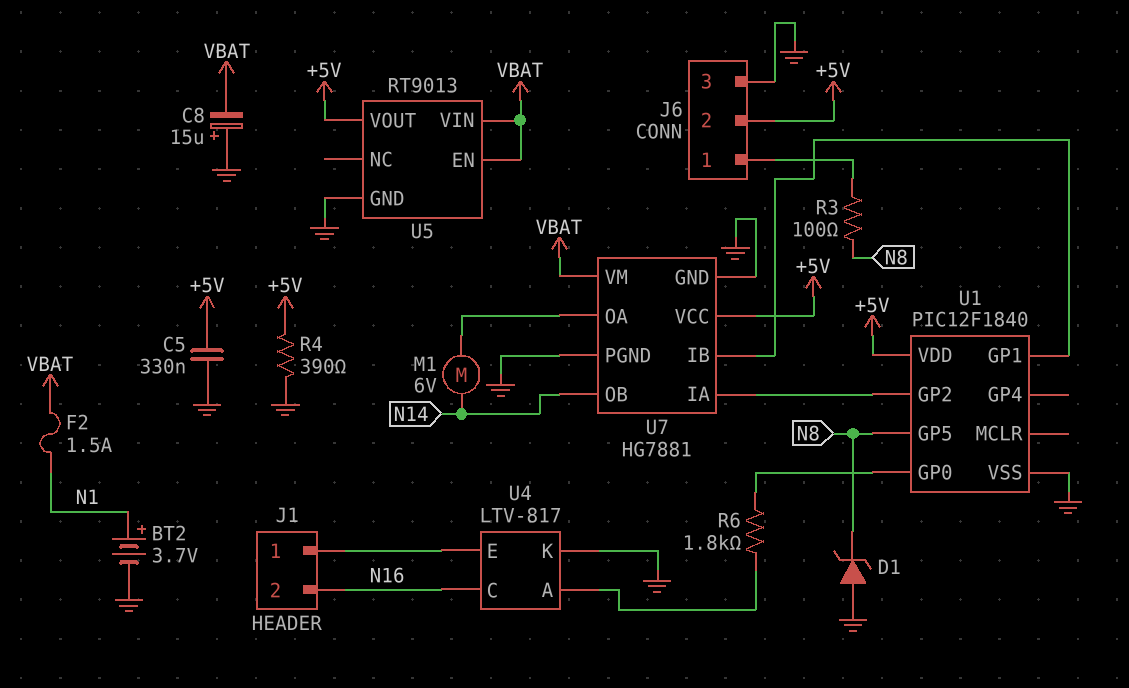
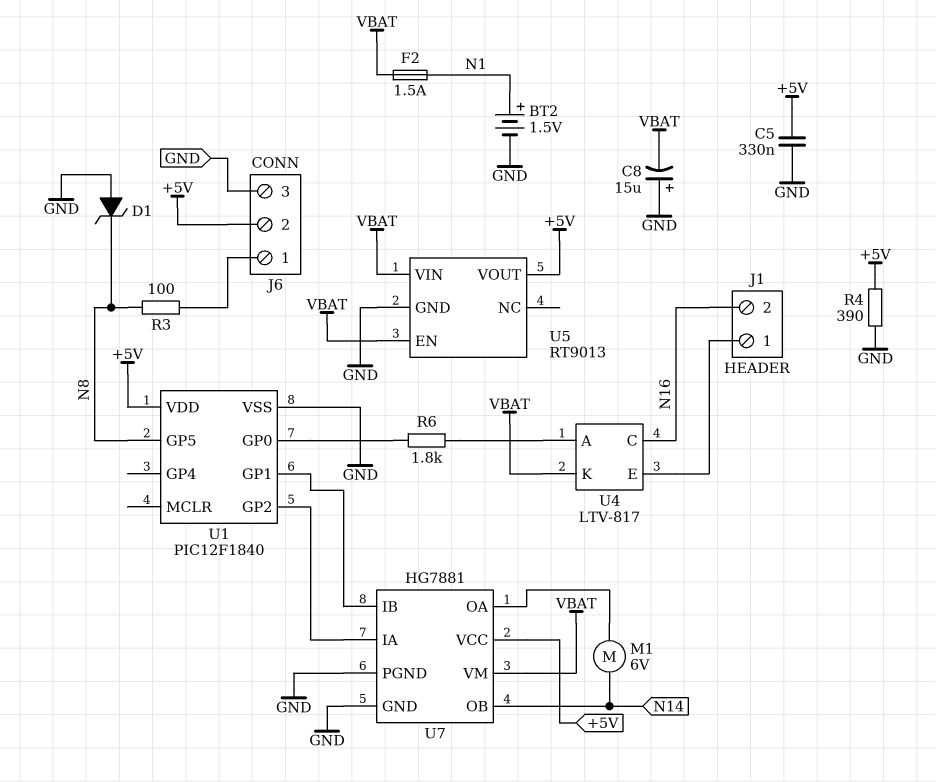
BT2: 3.7V (plus N1, minus GND) -> 1.5V (plus N1, minus GND)
U4 pin K: GND -> VBAT

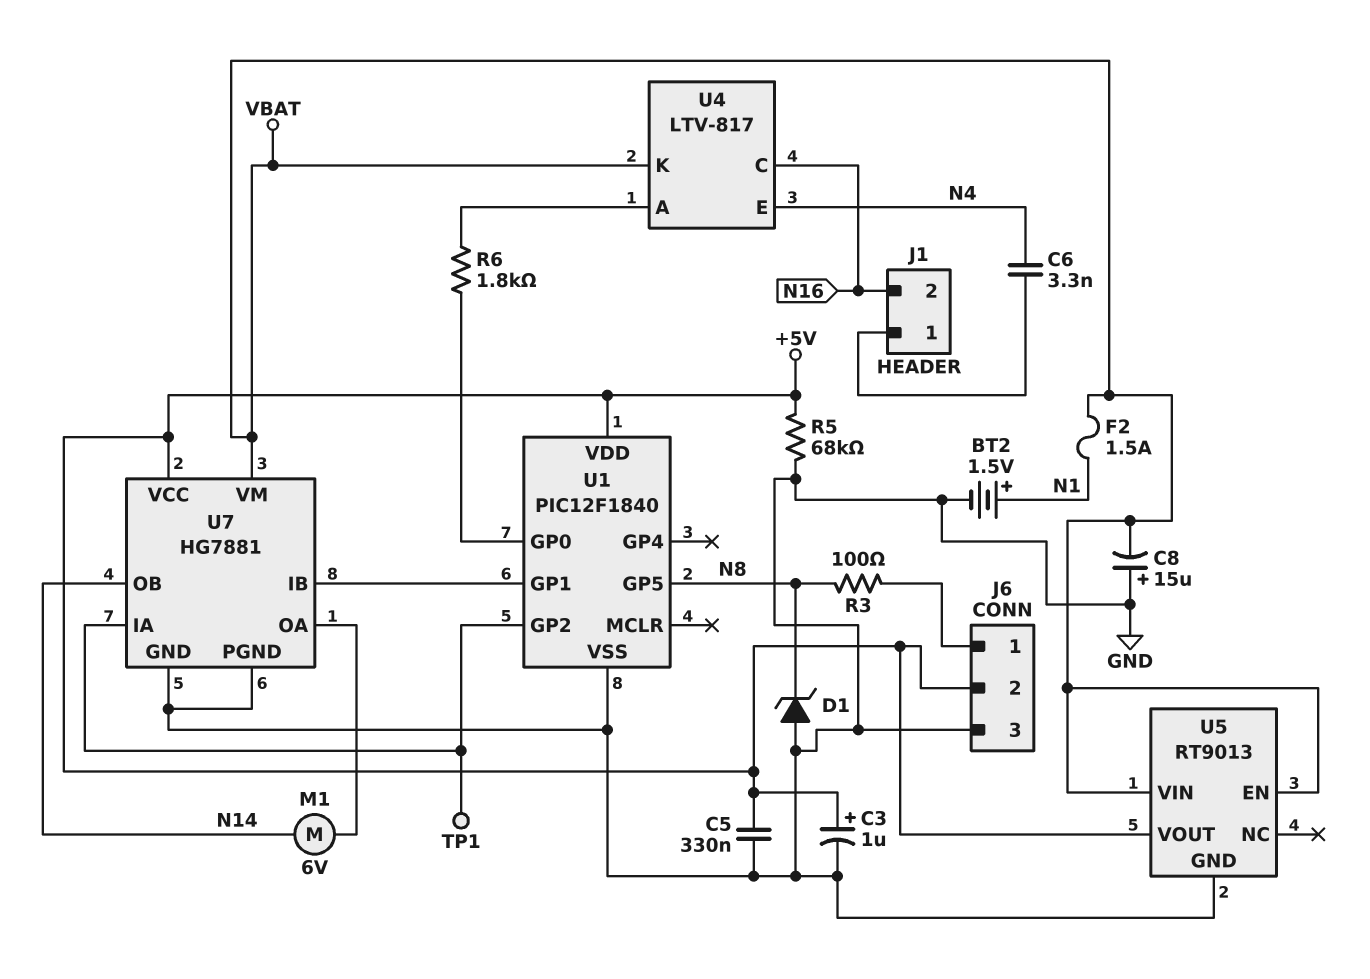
C3: none -> 1uF (plus +5V, minus GND)
C6: none -> 3.3nF (J1/1, N4)
R4: 390 (+5V, GND) -> none
R5: none -> 68k (+5V, GND)
TP1: none -> test point (U1/GP2)
U4 pin E: J1/1 -> N4

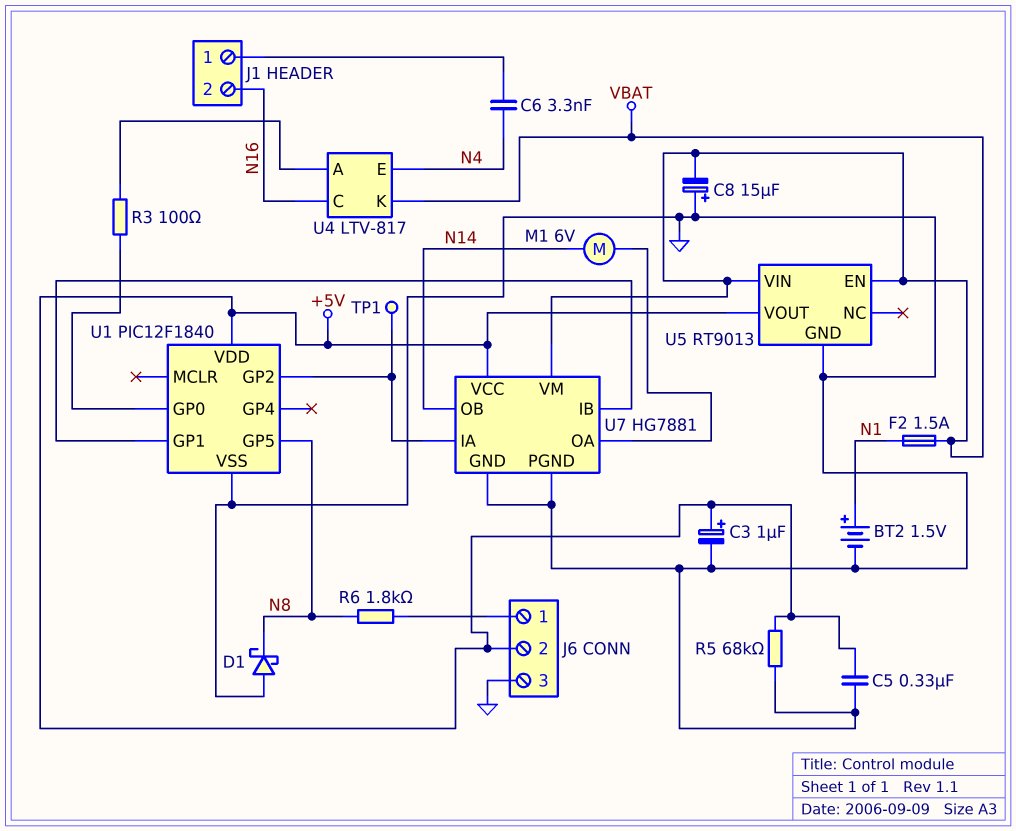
D1: zener (A GND, K N8) -> schottky (A GND, K N8)
R3: 100 (J6/1, N8) -> 100 (U1/GP0, U4/A)
R6: 1.8k (U1/GP0, U4/A) -> 1.8k (J6/1, N8)

